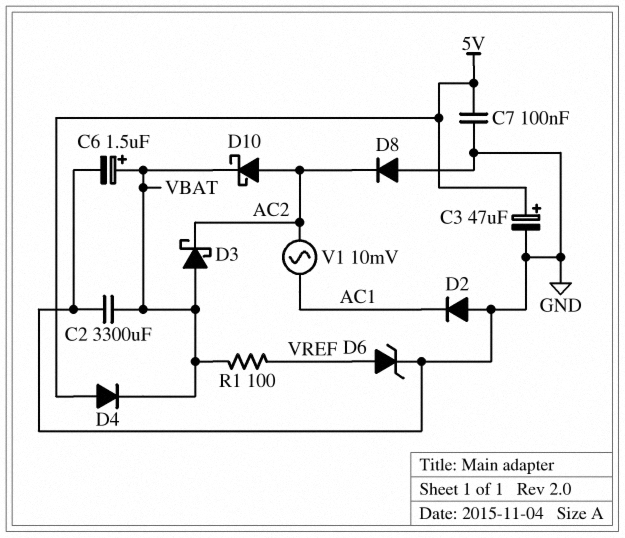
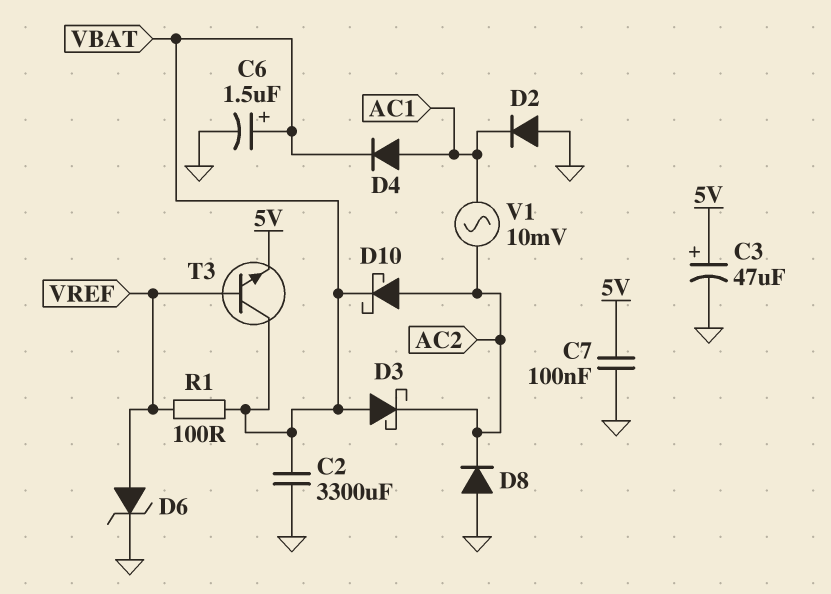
D4: diode (A 5V, K VBAT) -> diode (A AC1, K VBAT)
T3: none -> NPN (B VREF, C VBAT, E 5V)

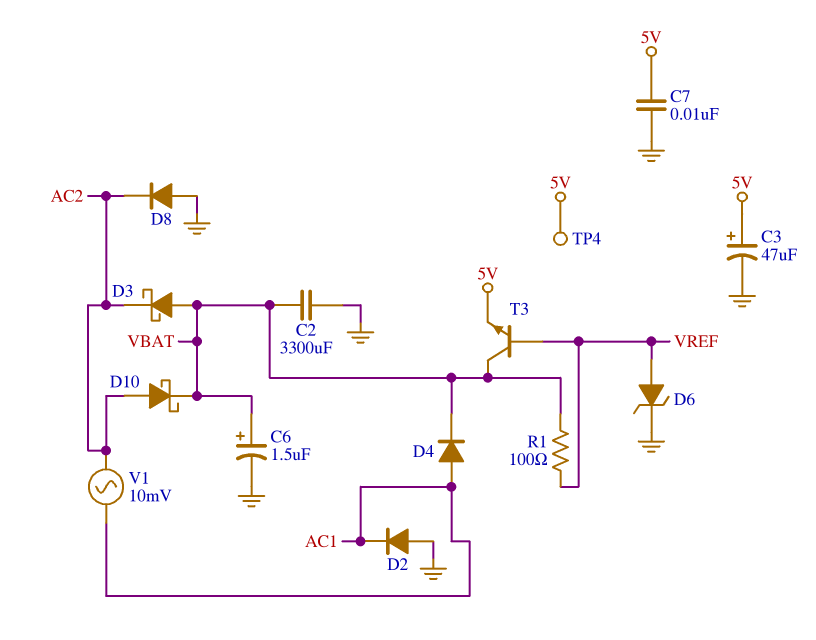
C7: 100nF (5V, GND) -> 10nF (5V, GND)
TP4: none -> test point (5V)

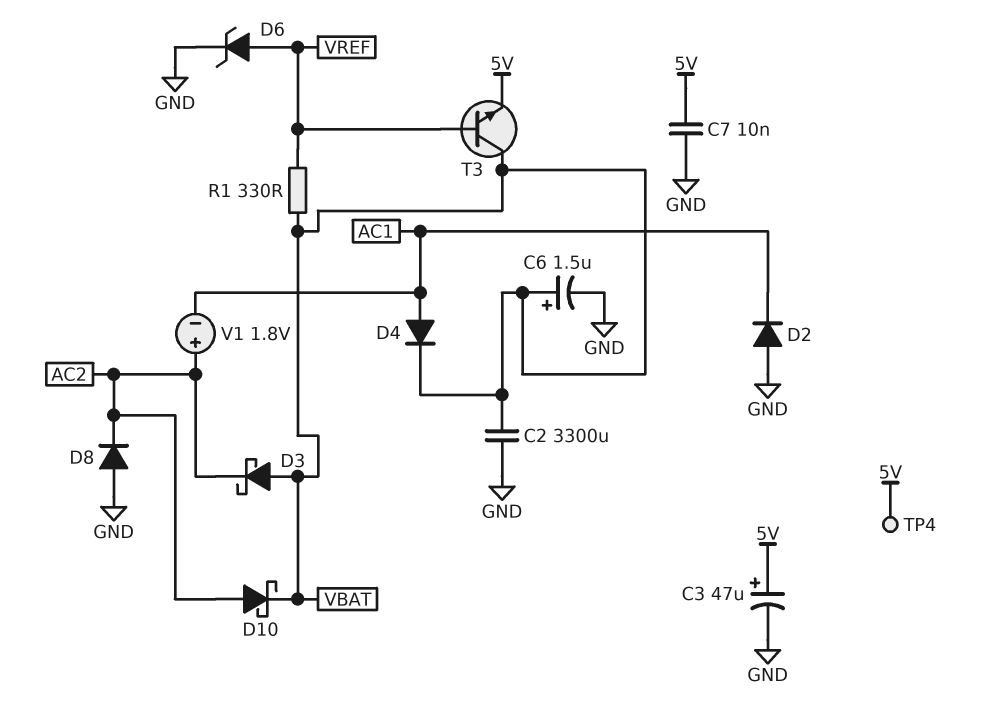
R1: 100 (VBAT, VREF) -> 330 (VBAT, VREF)
V1: AC 10mV (AC1, AC2) -> 1.8V (plus AC2, minus AC1)

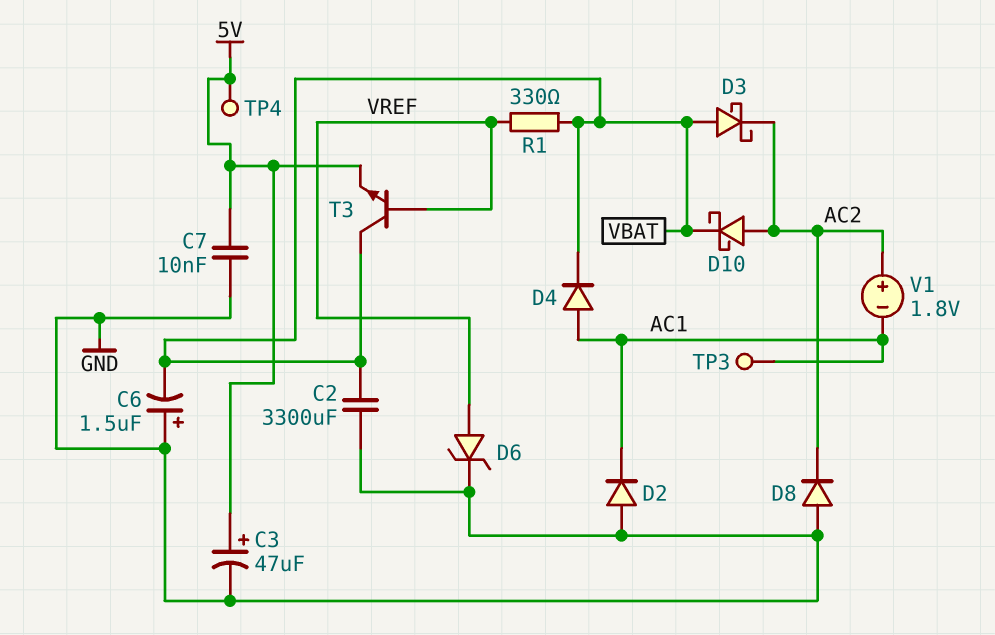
C6: 1.5uF (plus VBAT, minus GND) -> 1.5uF (plus GND, minus VBAT)
TP3: none -> test point (AC1)

